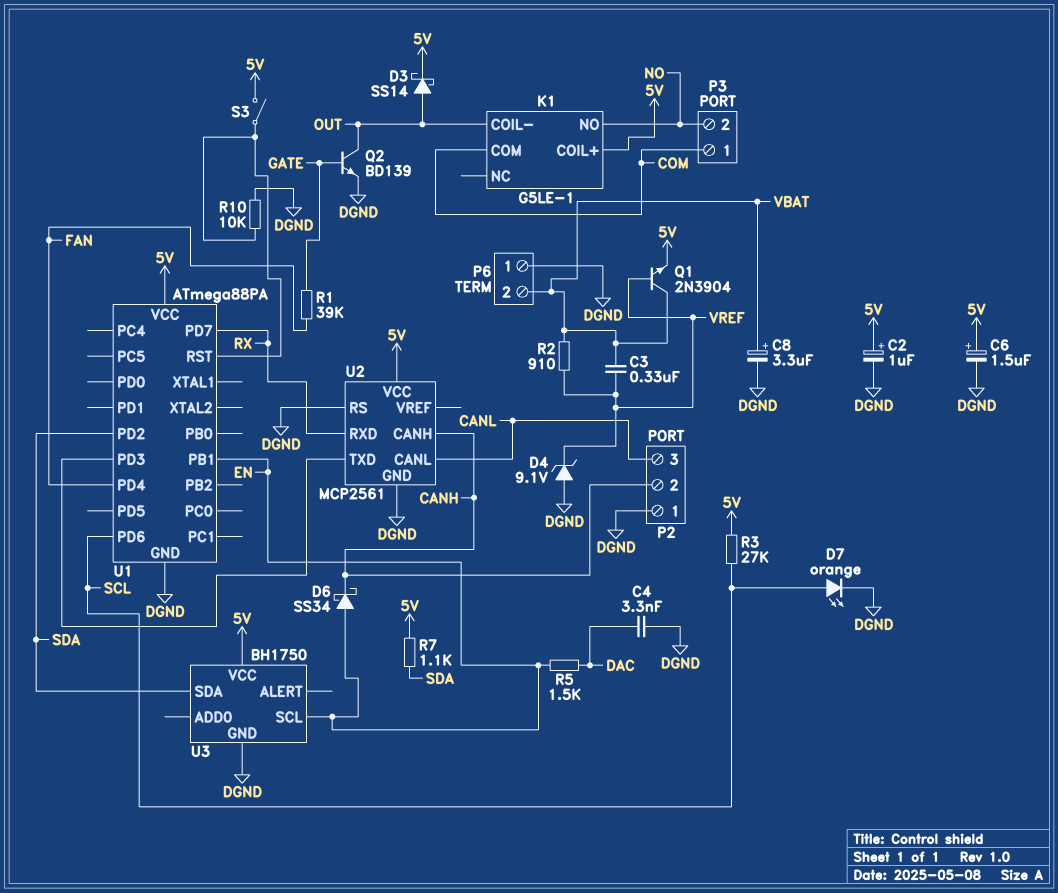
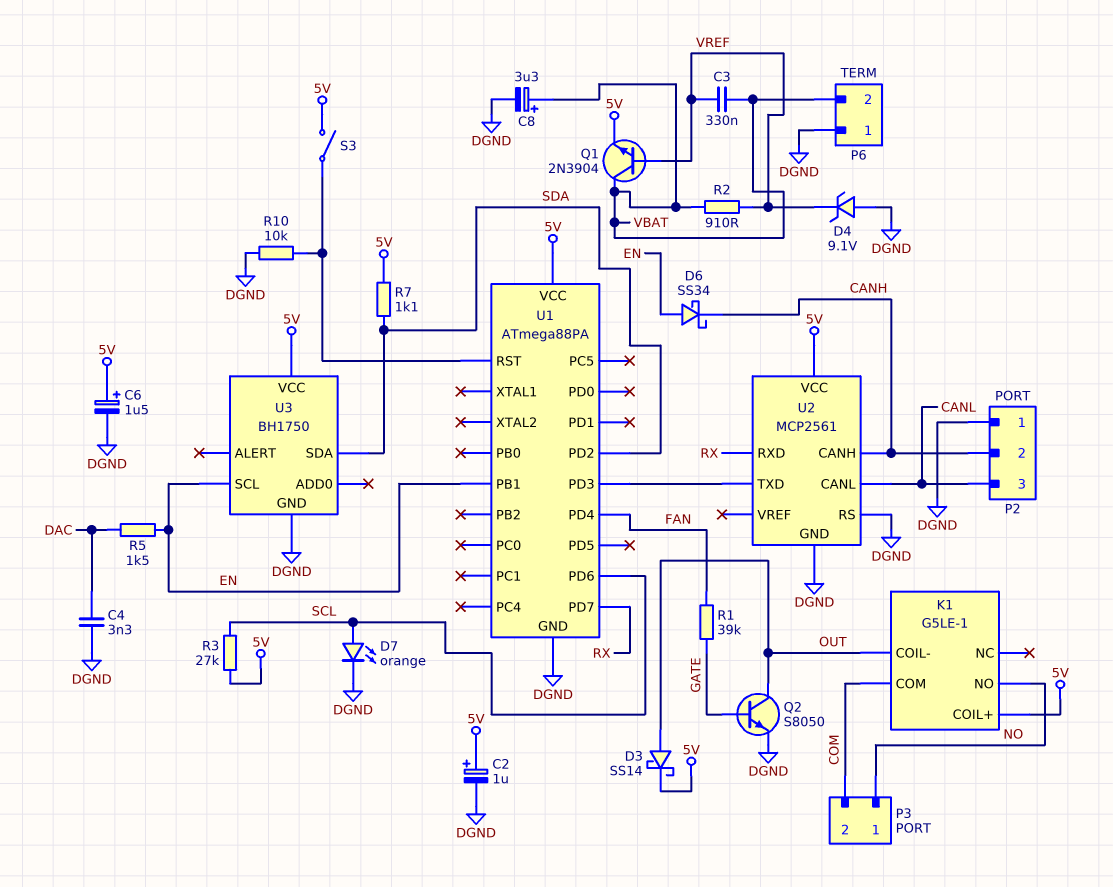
P3 pin 1: COM -> NO
P3 pin 2: NO -> COM
Q2: NPN BD139 (B GATE, C OUT, E DGND) -> NPN S8050 (B GATE, C OUT, E DGND)

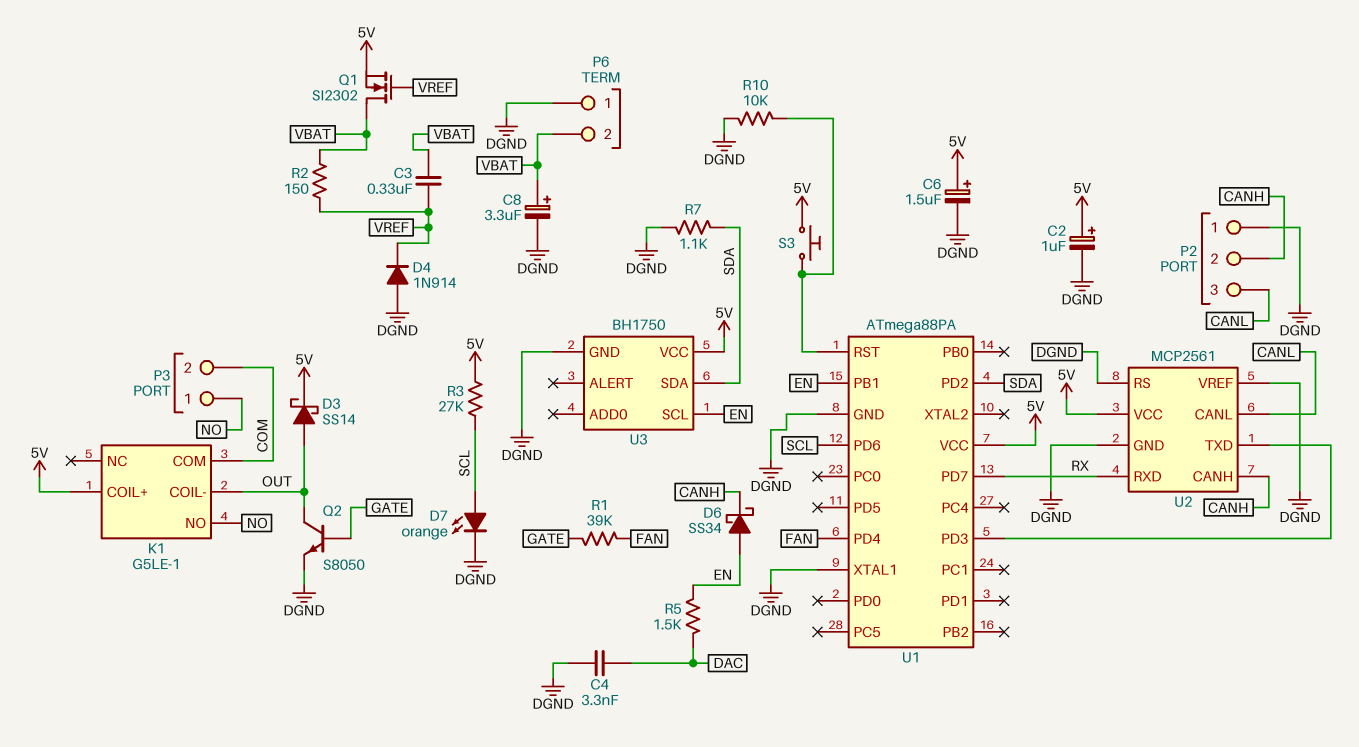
D4: zener 9.1V (A DGND, K VREF) -> diode 1N914 (A DGND, K VREF)
Q1: NPN 2N3904 (B VREF, C VBAT, E 5V) -> NMOS SI2302 (G VREF, D VBAT, S 5V)
R2: 910 (VBAT, VREF) -> 150 (VBAT, VREF)
R7: 1.1k (5V, SDA) -> 1.1k (DGND, SDA)
S3: switch (5V, U1/RST) -> button (5V, U1/RST)
U1 pin XTAL1: none -> DGND
U2 pin VREF: none -> DGND

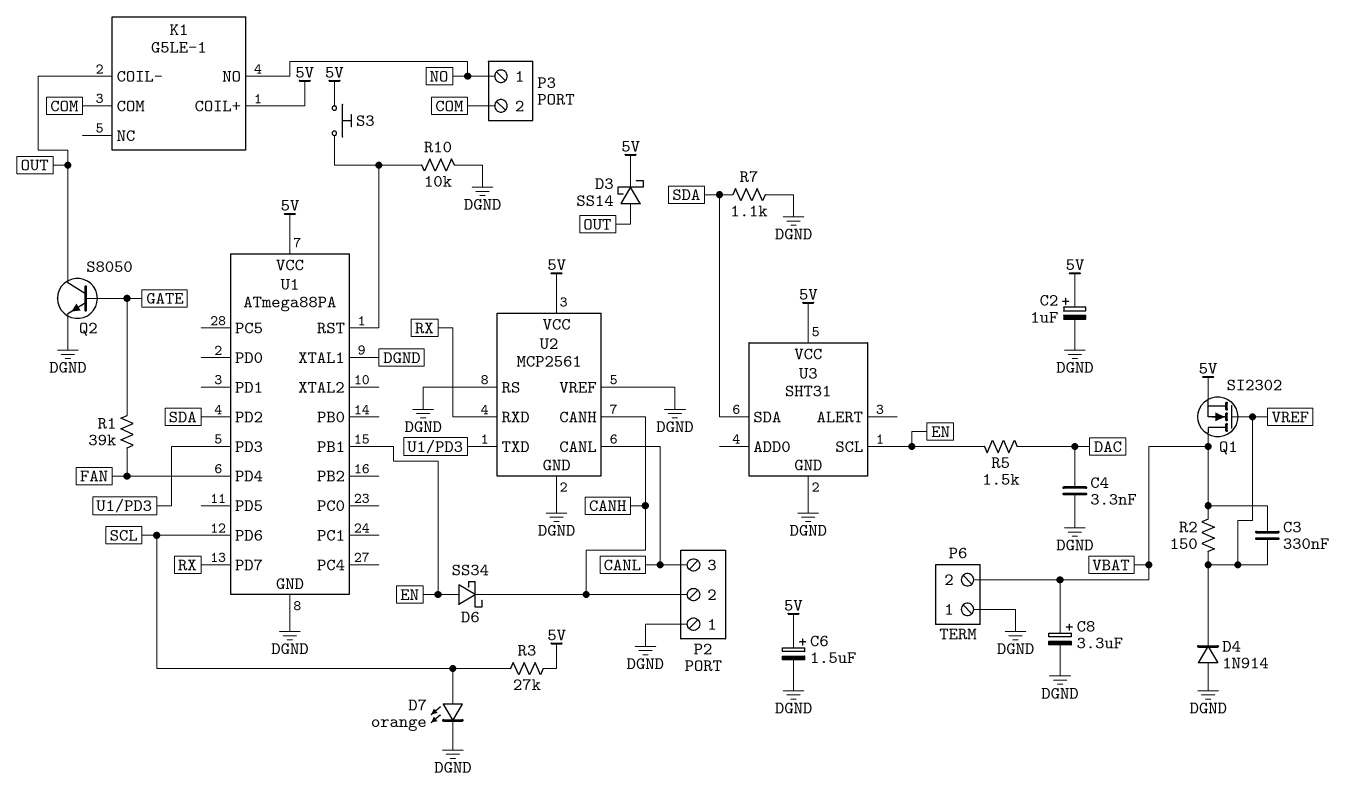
U3: BH1750 -> SHT31

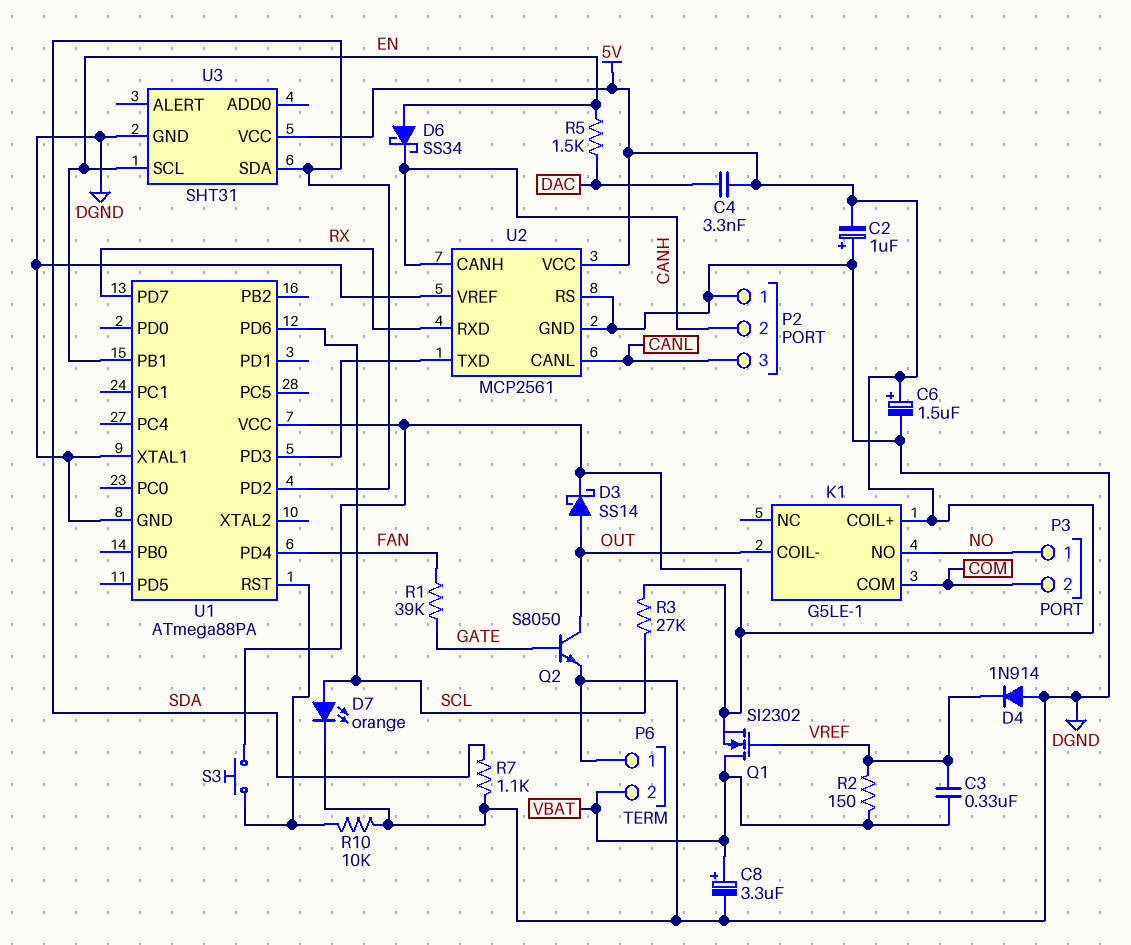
C2: 1uF (plus 5V, minus DGND) -> 1uF (plus DGND, minus 5V)
C4: 3.3nF (DAC, DGND) -> 3.3nF (5V, DAC)

